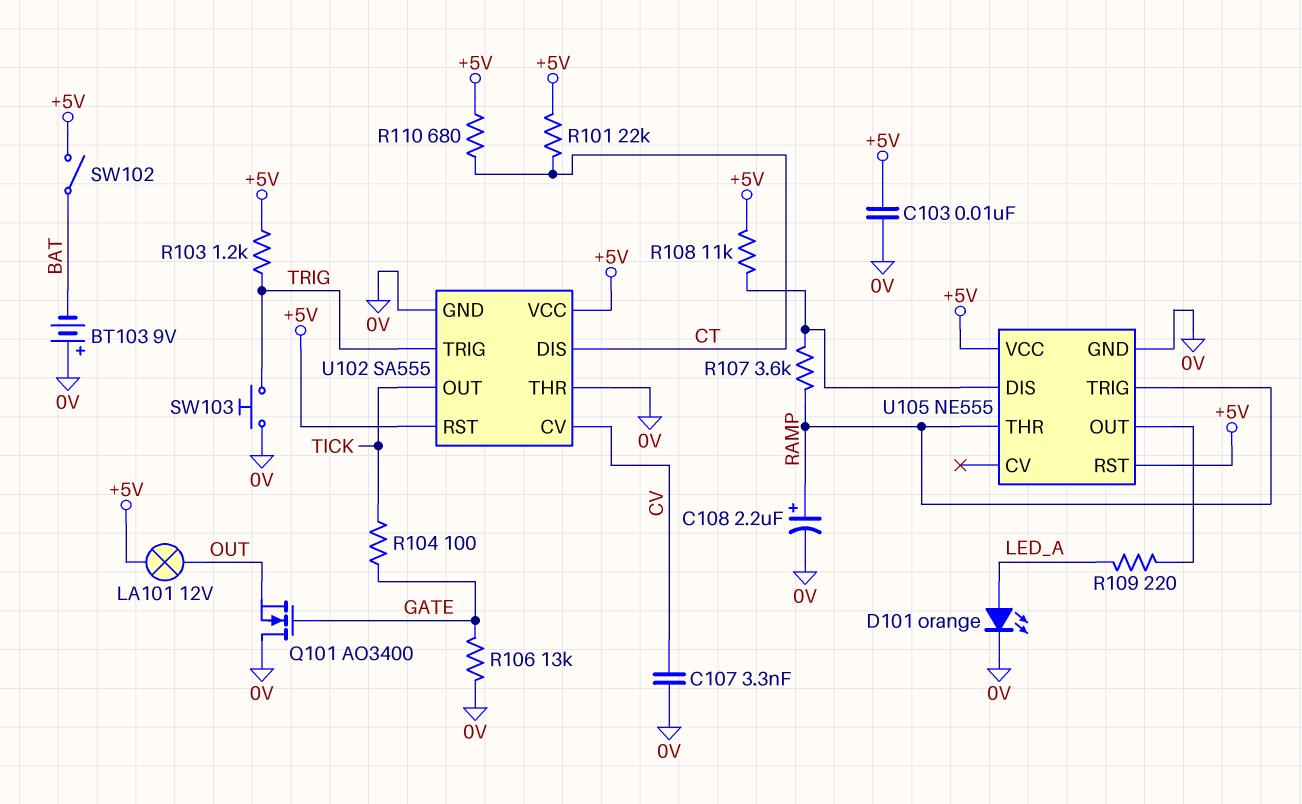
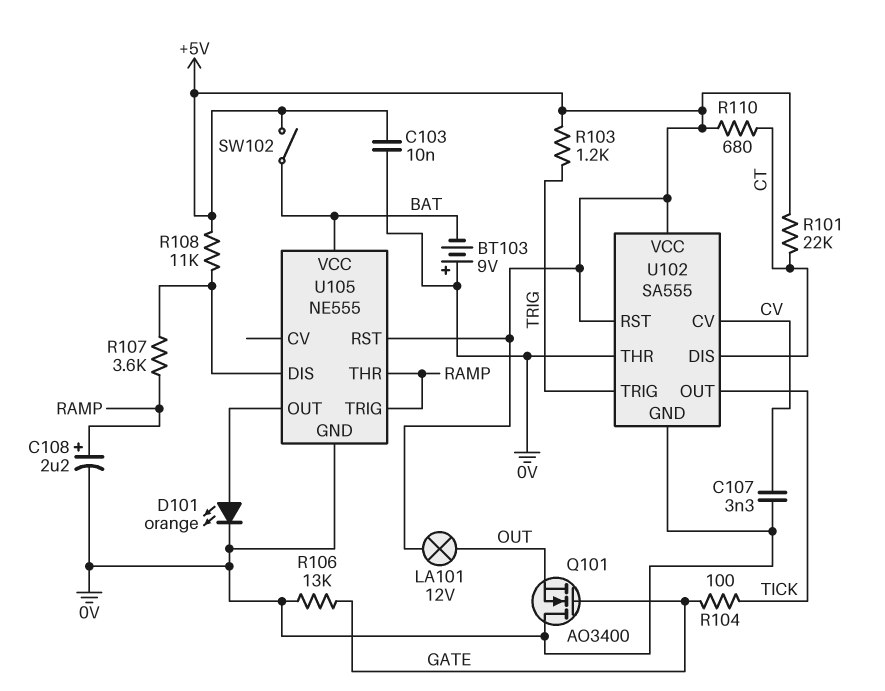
D101: LED orange (A LED_A, K 0V) -> LED orange (A U105/OUT, K 0V)
R109: 220 (LED_A, U105/OUT) -> none
SW103: button (0V, TRIG) -> none
U105 pin VCC: +5V -> BAT

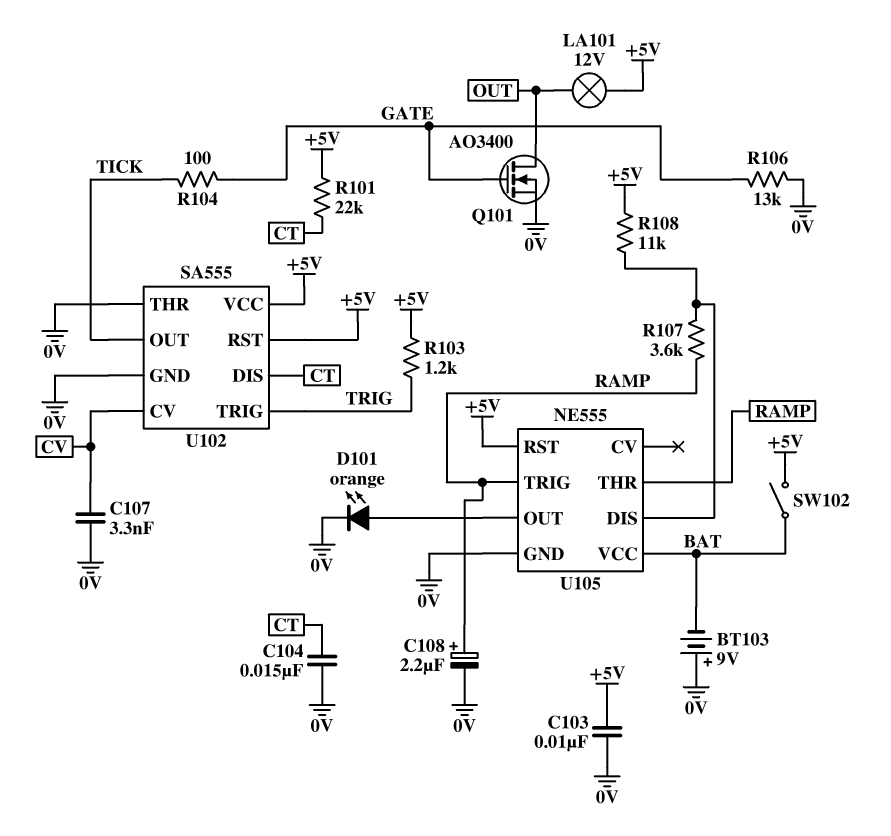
C104: none -> 15nF (0V, CT)
Q101: NMOS AO3400 (G GATE, D 0V, S OUT) -> NMOS AO3400 (G GATE, D OUT, S 0V)
R110: 680 (+5V, CT) -> none

